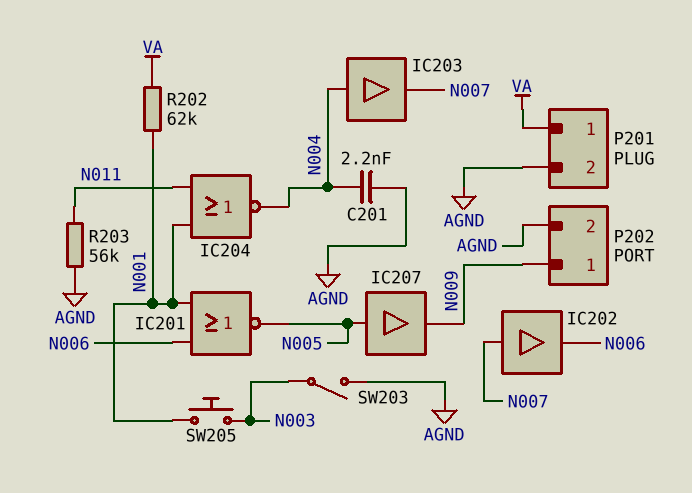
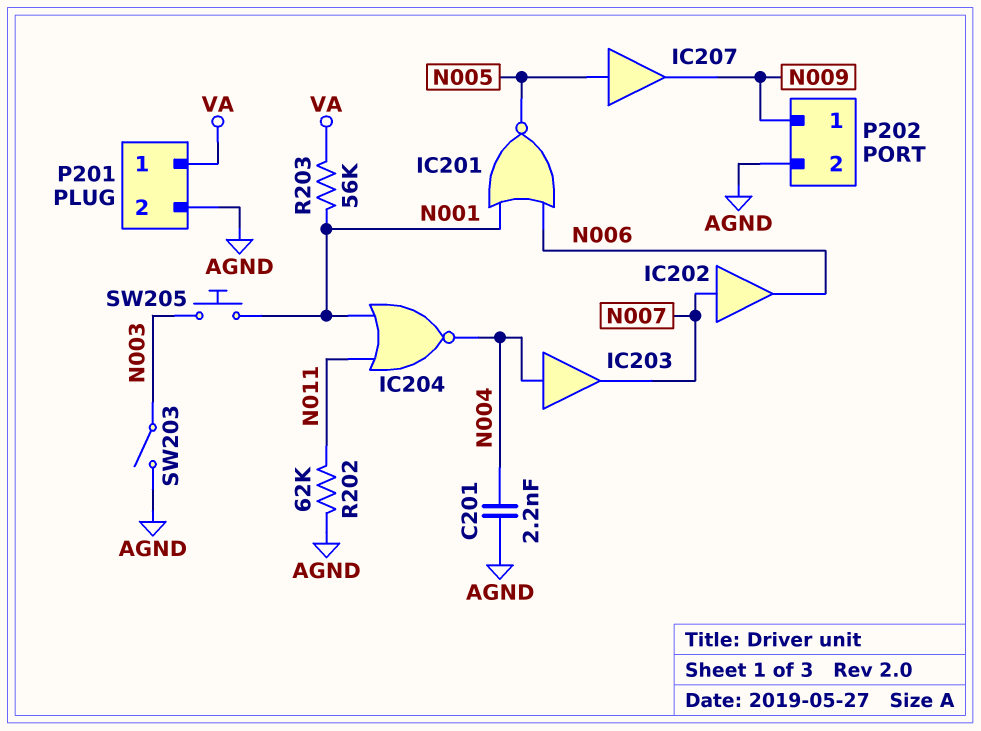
R202: 62k (N001, VA) -> 62k (AGND, N011)
R203: 56k (AGND, N011) -> 56k (N001, VA)

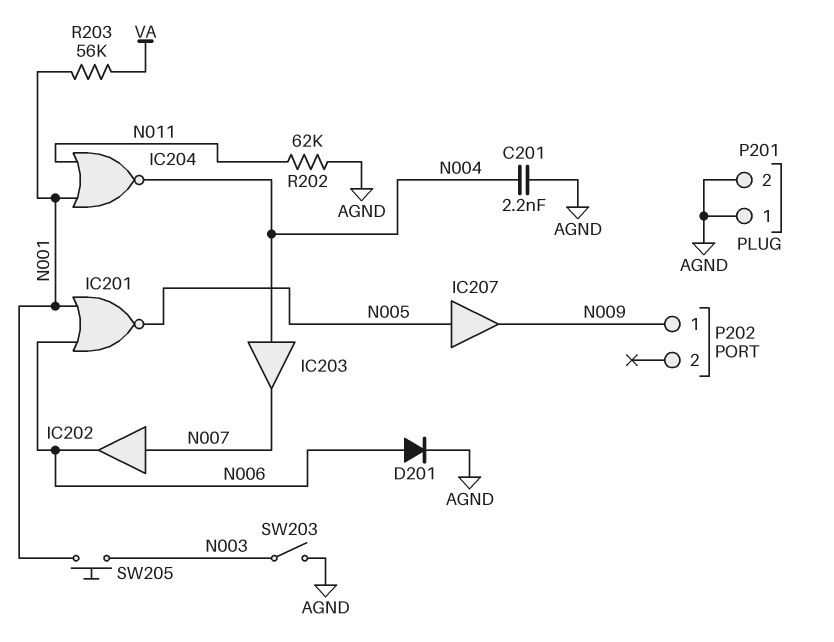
D201: none -> diode (A N006, K AGND)
P201 pin 1: VA -> AGND
P202 pin 2: AGND -> none

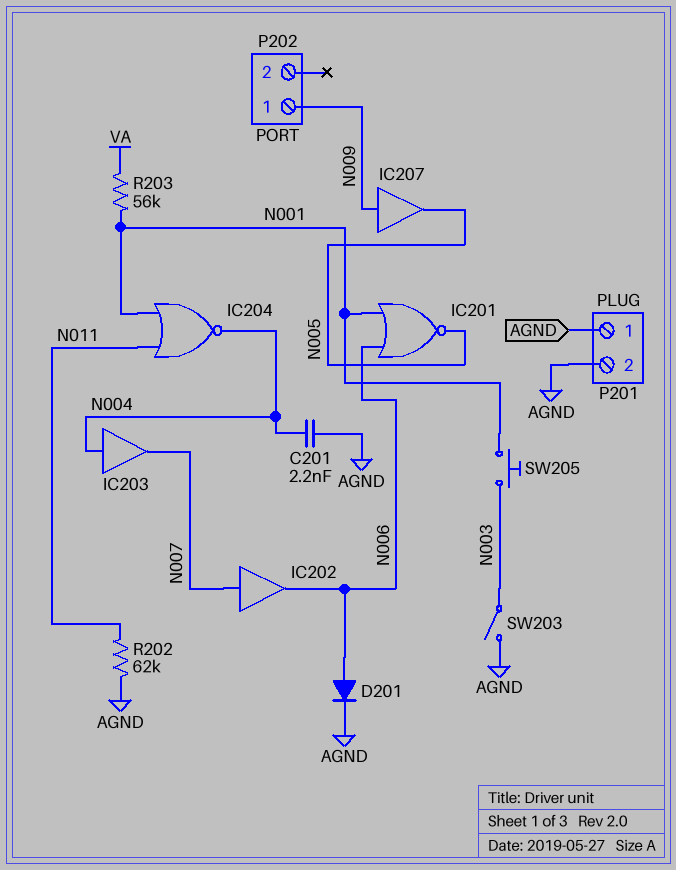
IC207: buffer (in N005, out N009) -> buffer (in N009, out N005)

